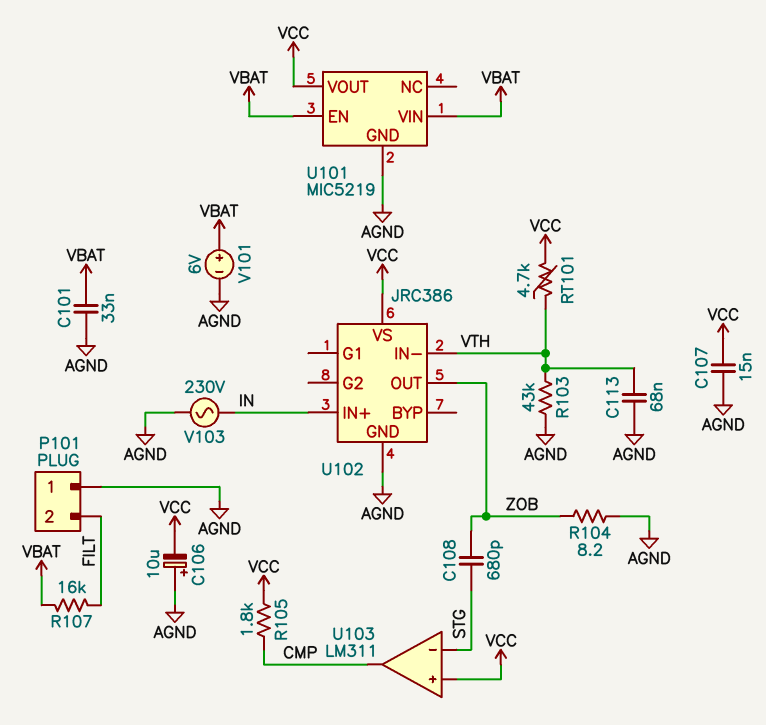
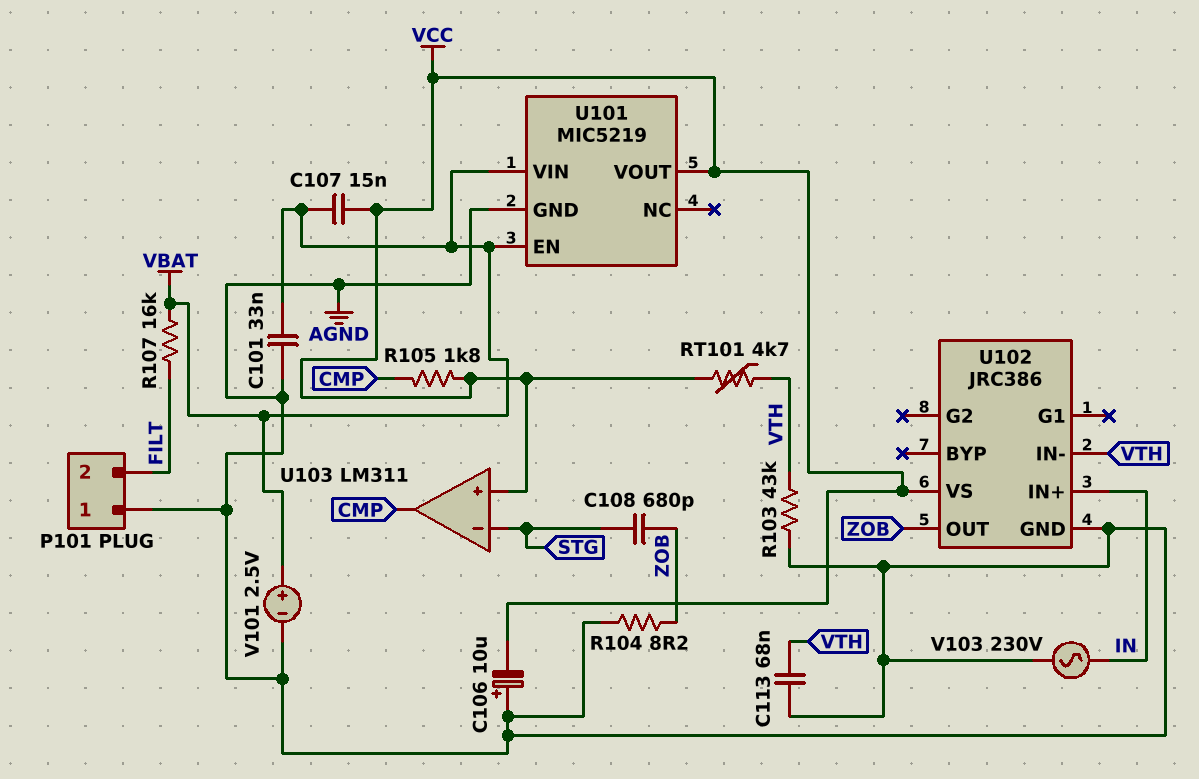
C107: 15nF (AGND, VCC) -> 15nF (VBAT, VCC)
V101: 6V (plus VBAT, minus AGND) -> 2.5V (plus VBAT, minus AGND)

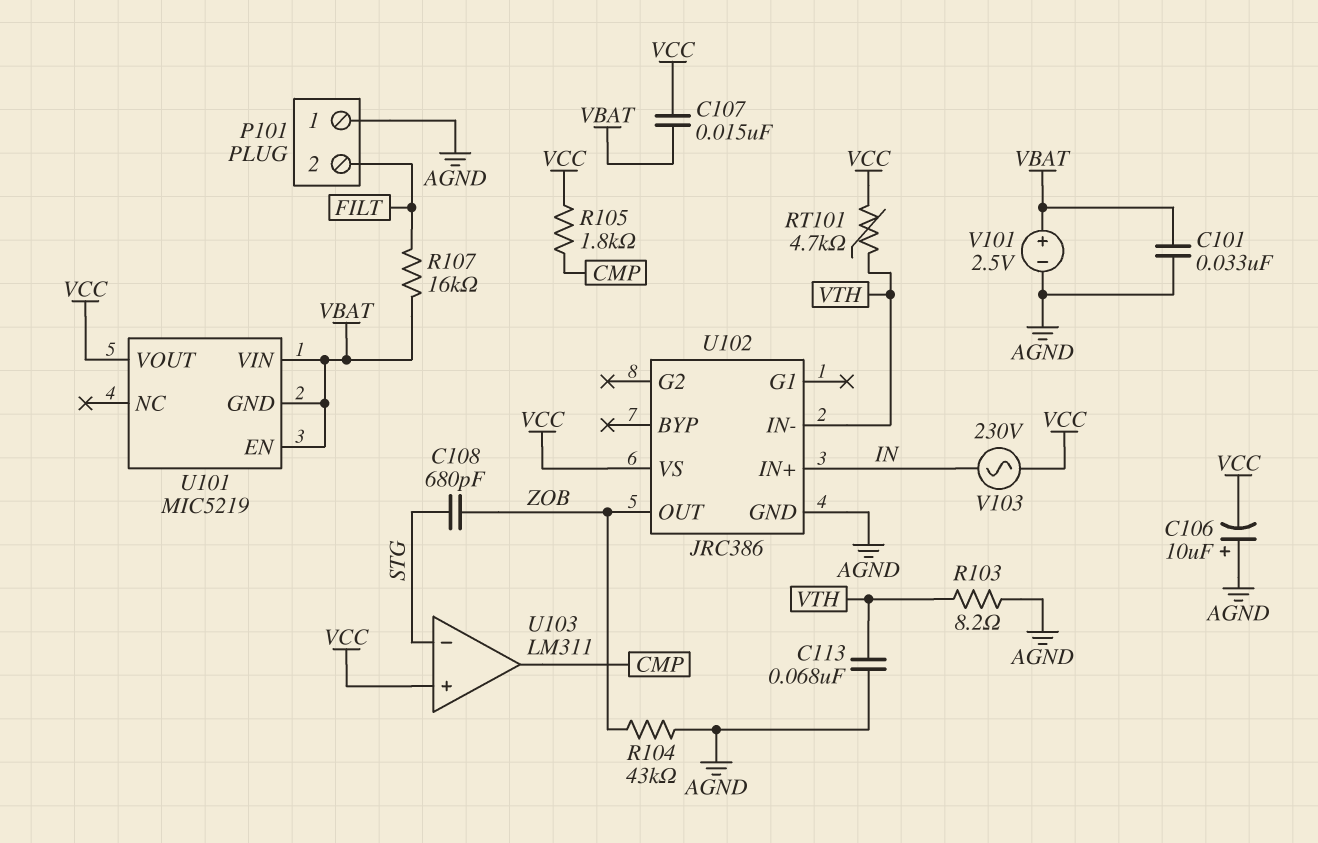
R103: 43k (AGND, VTH) -> 8.2 (AGND, VTH)
R104: 8.2 (AGND, ZOB) -> 43k (AGND, ZOB)
U101 pin GND: AGND -> VBAT
V103: AC 230V (AGND, IN) -> AC 230V (IN, VCC)

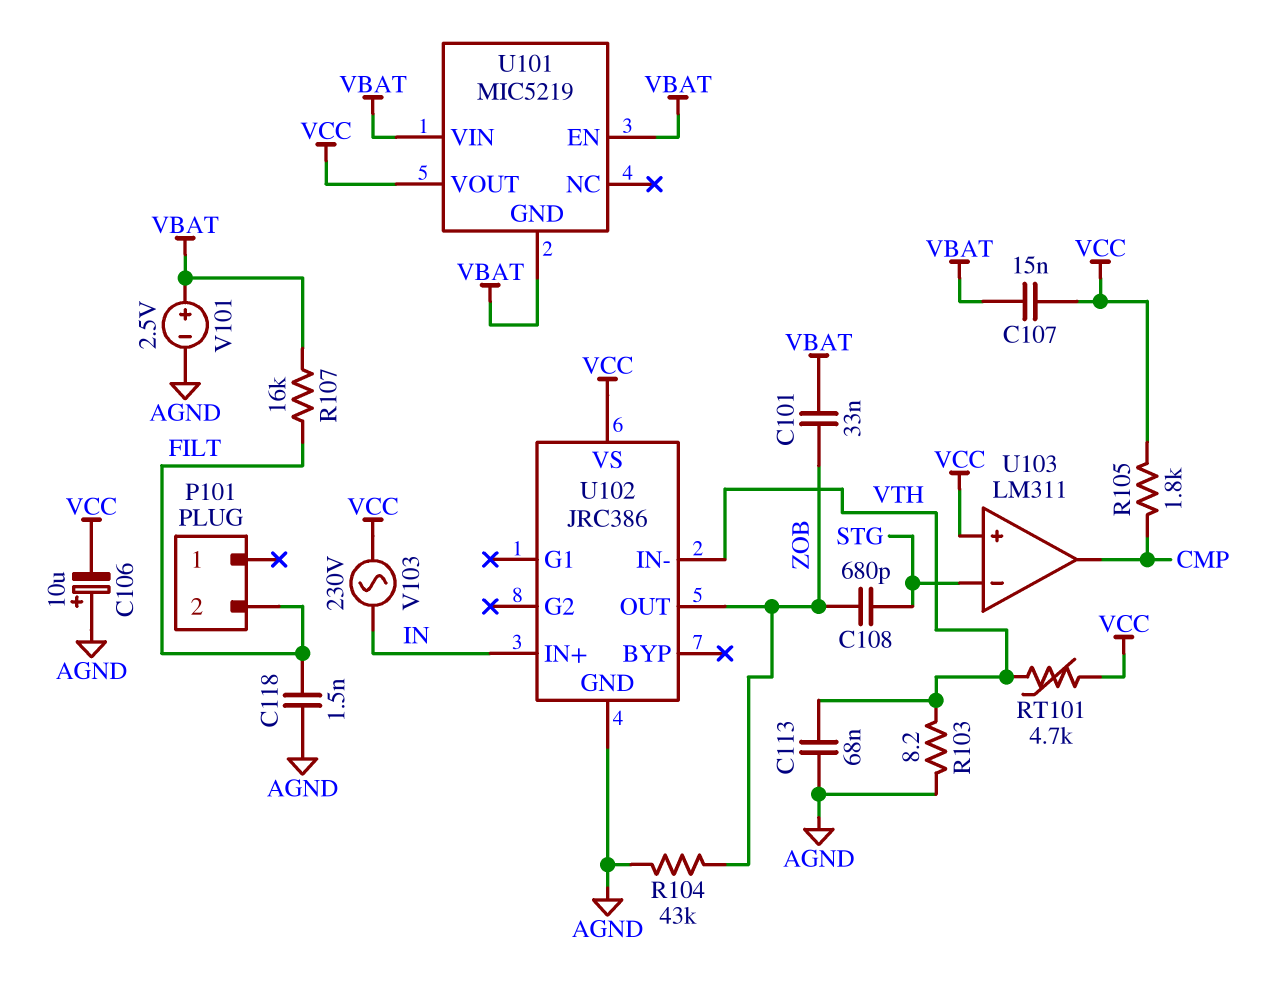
C101: 33nF (AGND, VBAT) -> 33nF (VBAT, ZOB)
C118: none -> 1.5nF (AGND, FILT)
P101 pin 1: AGND -> none

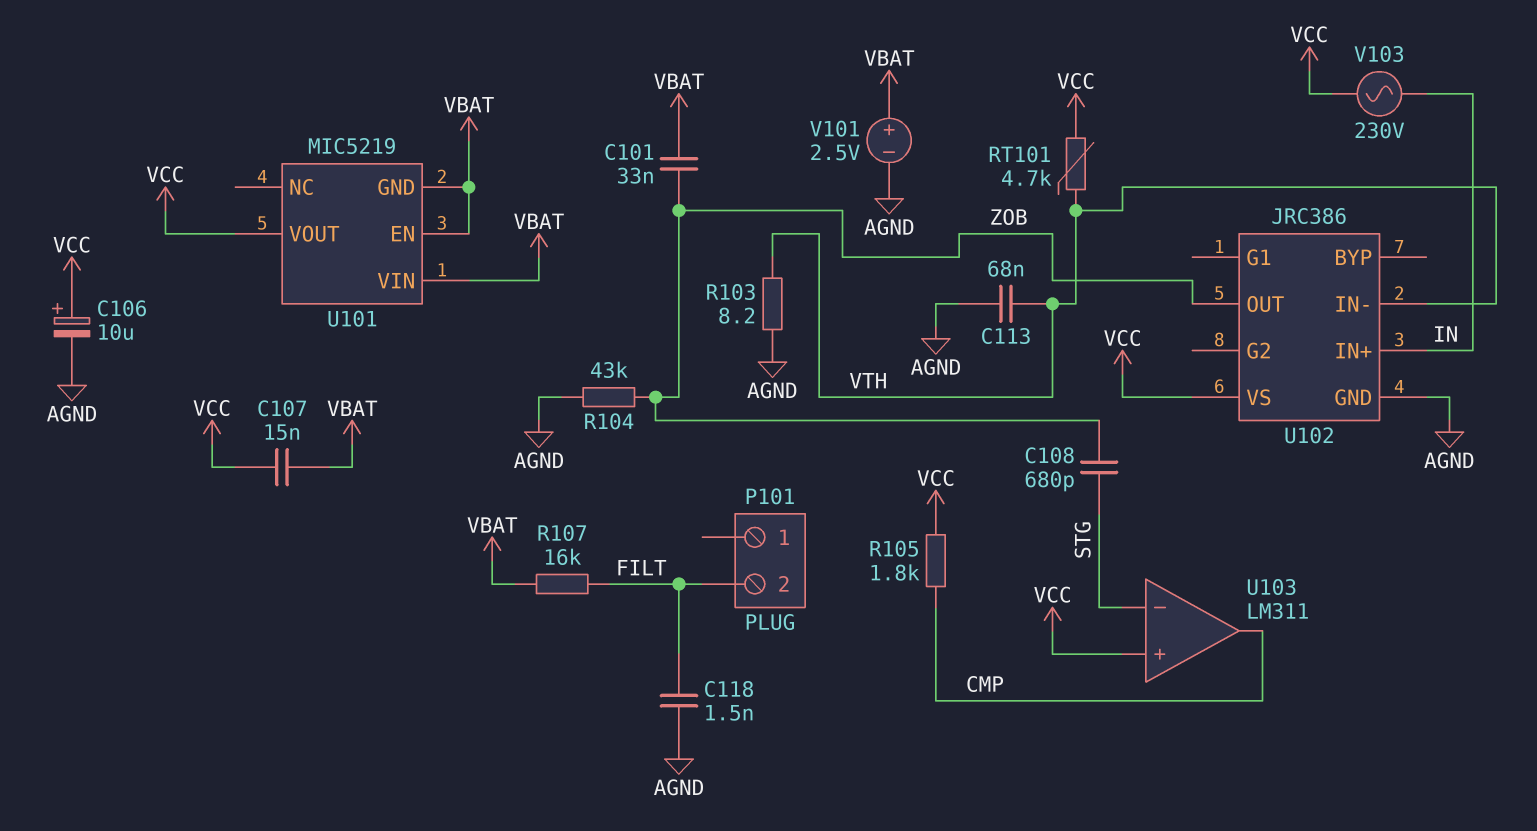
C106: 10uF (plus AGND, minus VCC) -> 10uF (plus VCC, minus AGND)

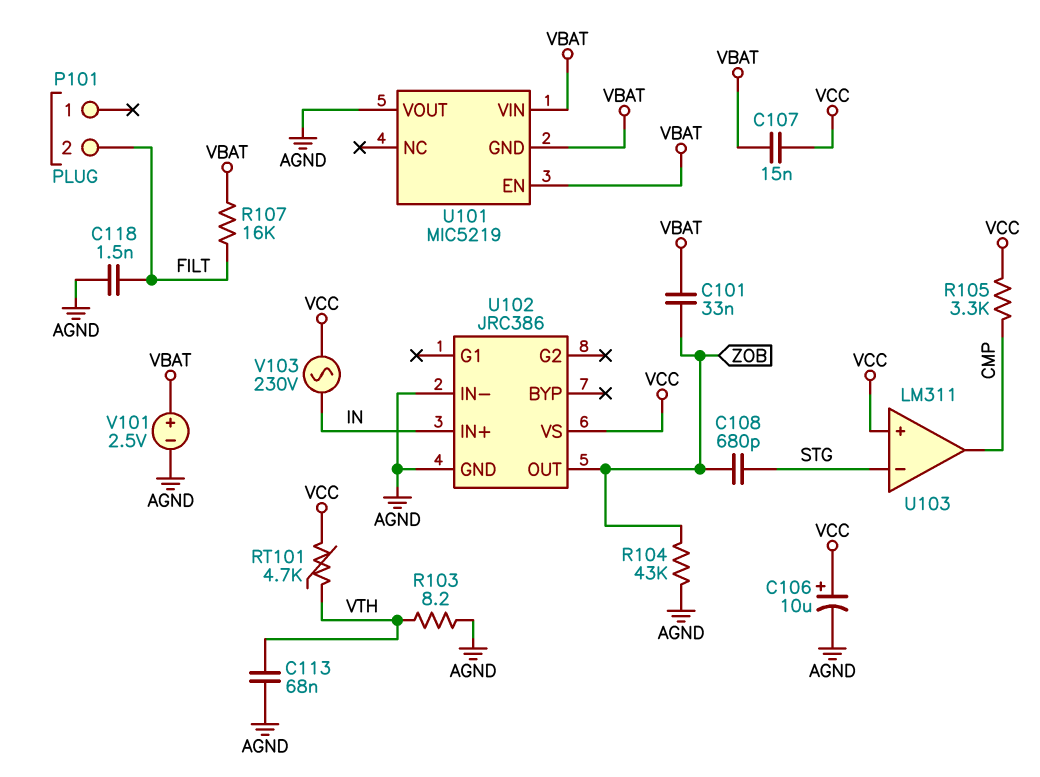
R105: 1.8k (CMP, VCC) -> 3.3k (CMP, VCC)
U101 pin VOUT: VCC -> AGND
U102 pin IN-: VTH -> AGND

